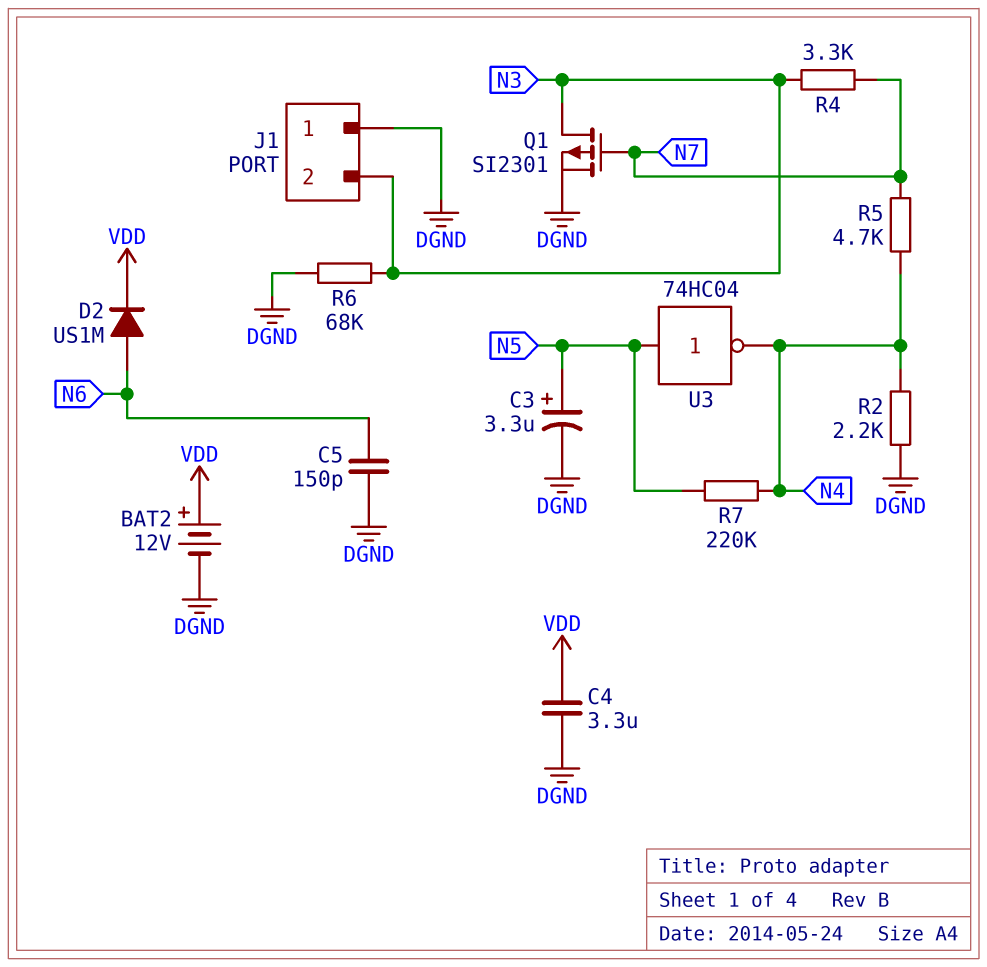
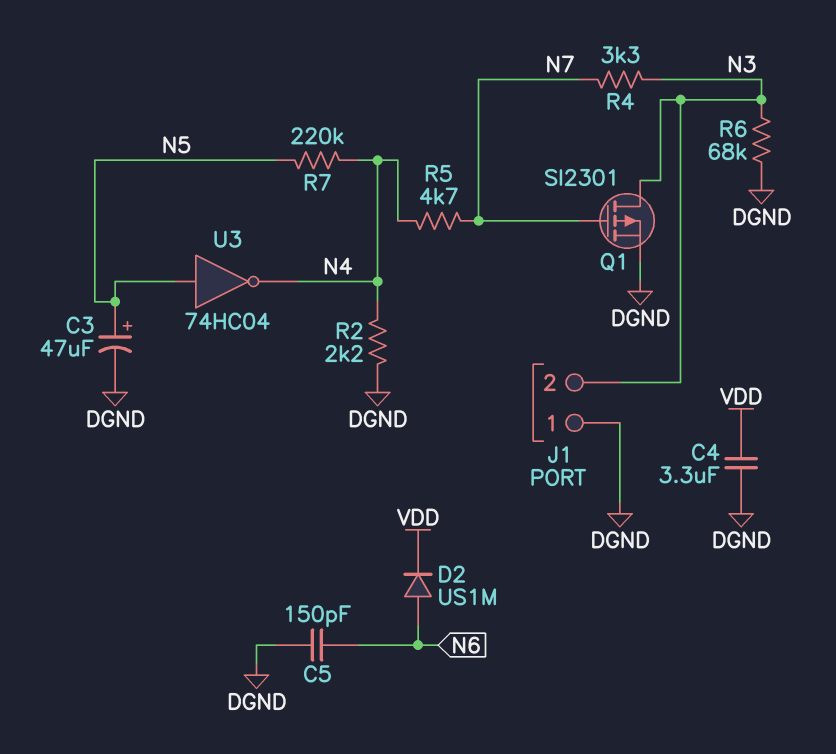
BAT2: 12V (plus VDD, minus DGND) -> none
C3: 3.3uF (plus N5, minus DGND) -> 47uF (plus N5, minus DGND)

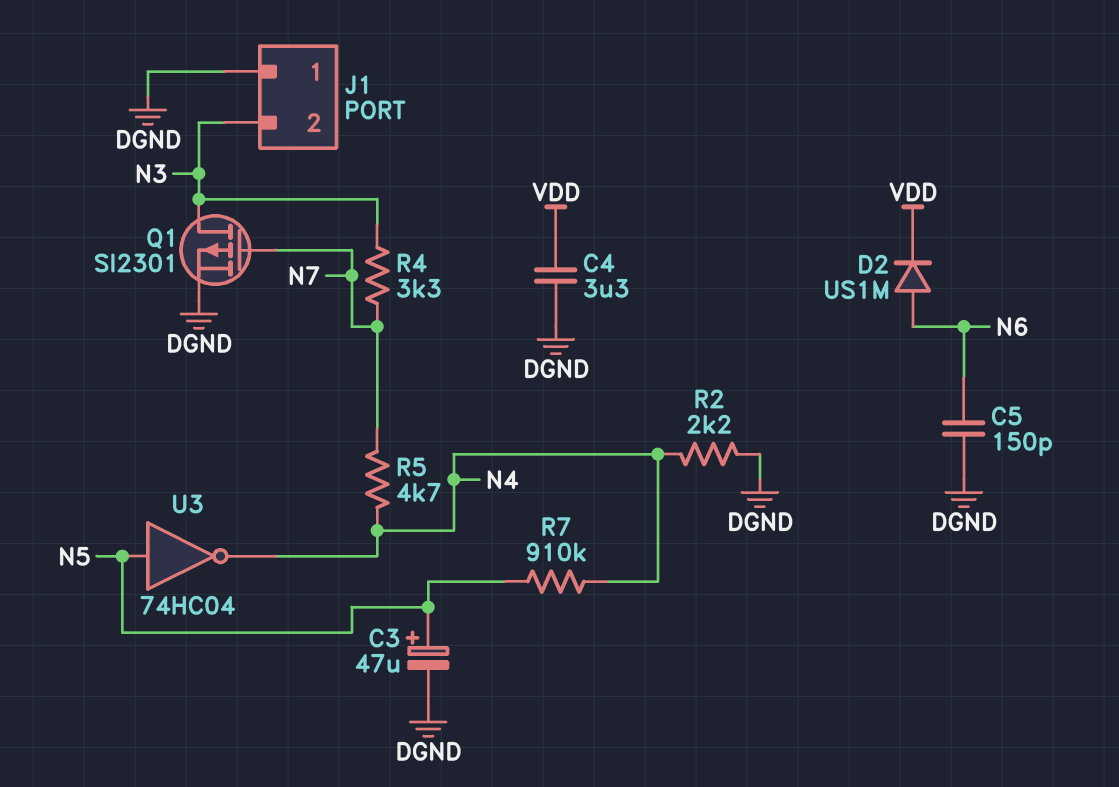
R6: 68k (DGND, N3) -> none
R7: 220k (N4, N5) -> 910k (N4, N5)

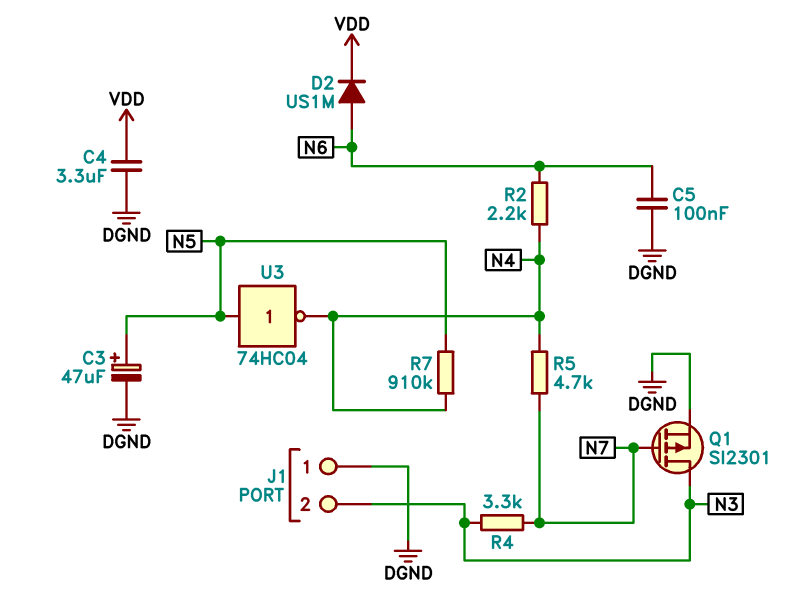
C5: 150pF (DGND, N6) -> 100nF (DGND, N6)
R2: 2.2k (DGND, N4) -> 2.2k (N4, N6)

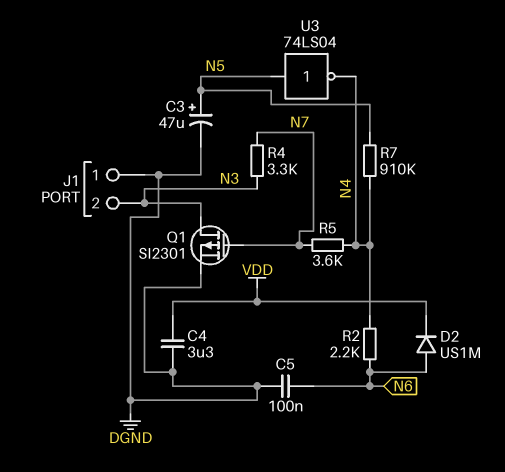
R5: 4.7k (N4, N7) -> 3.6k (N4, N7)
U3: NOT 74HC04 (in N5, out N4) -> NOT 74LS04 (in N5, out N4)

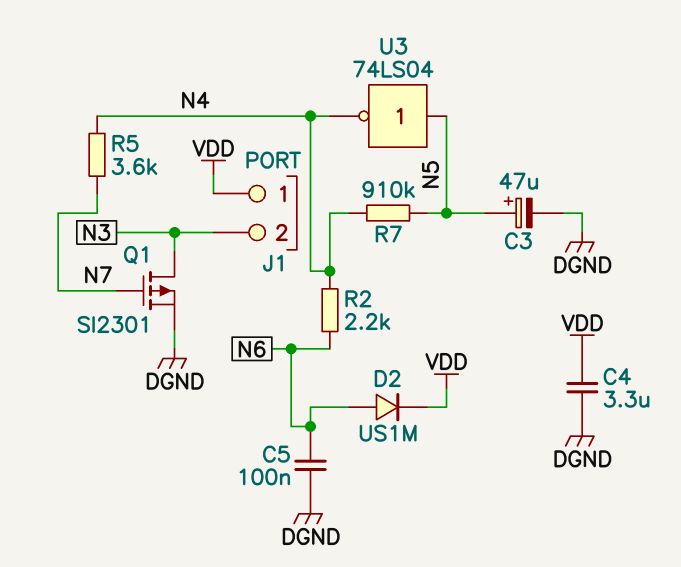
J1 pin 1: DGND -> VDD
R4: 3.3k (N3, N7) -> none

